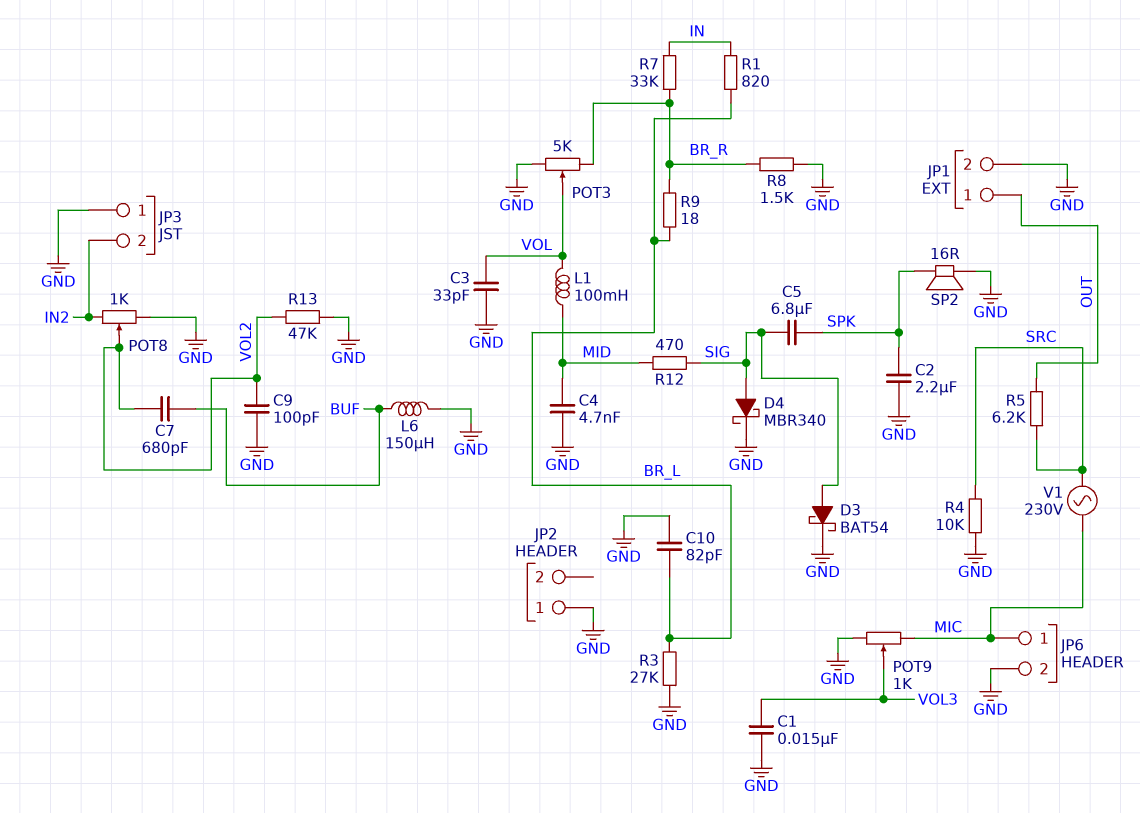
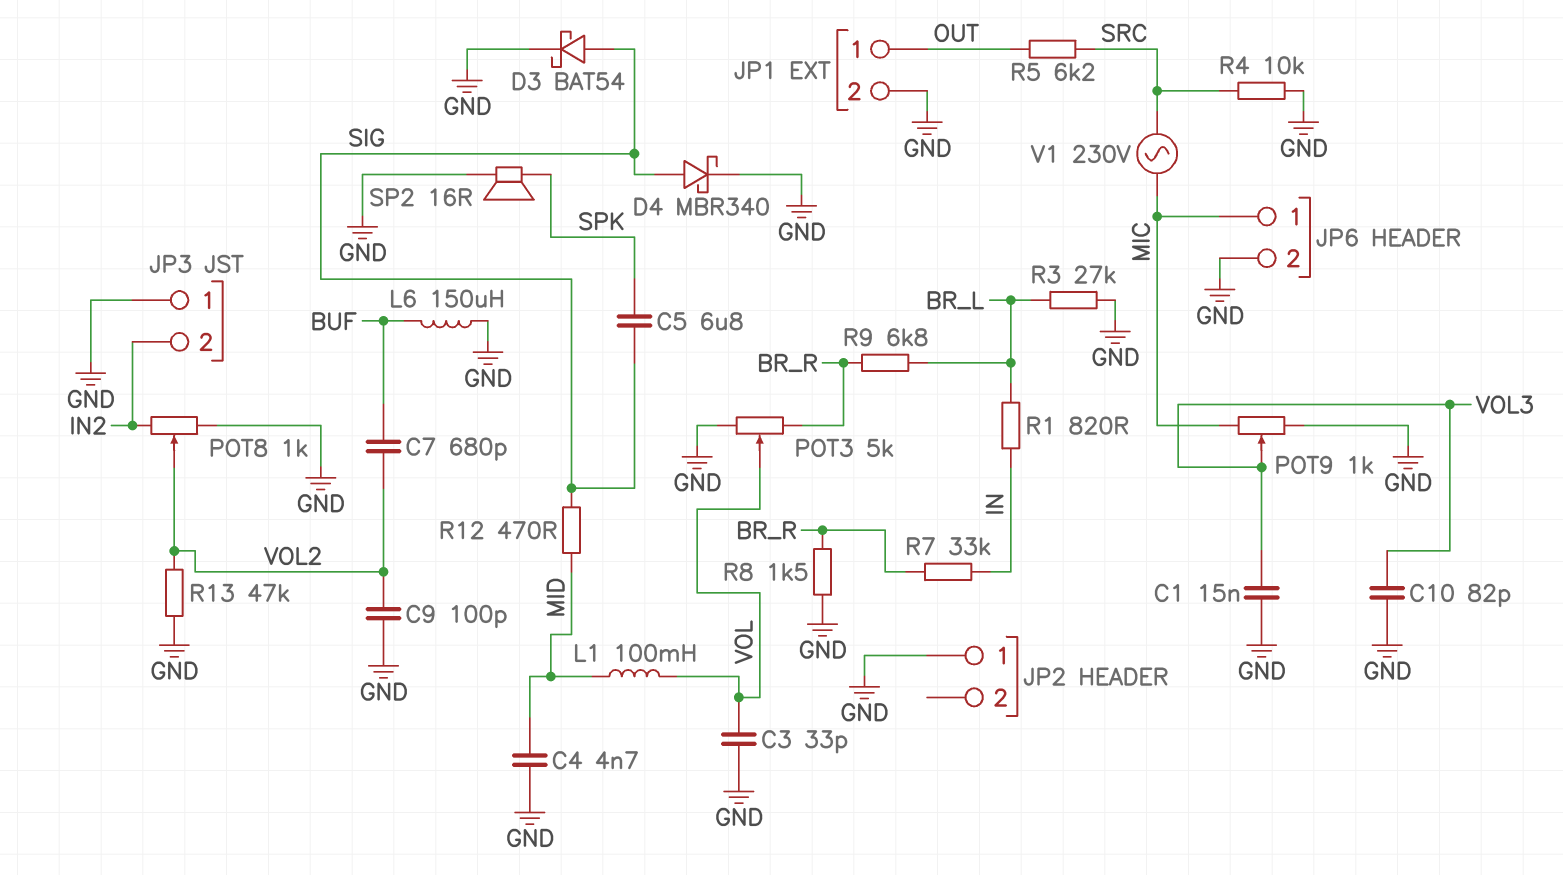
C2: 2.2uF (GND, SPK) -> none
C10: 82pF (BR_L, GND) -> 82pF (GND, VOL3)
R9: 18 (BR_L, BR_R) -> 6.8k (BR_L, BR_R)

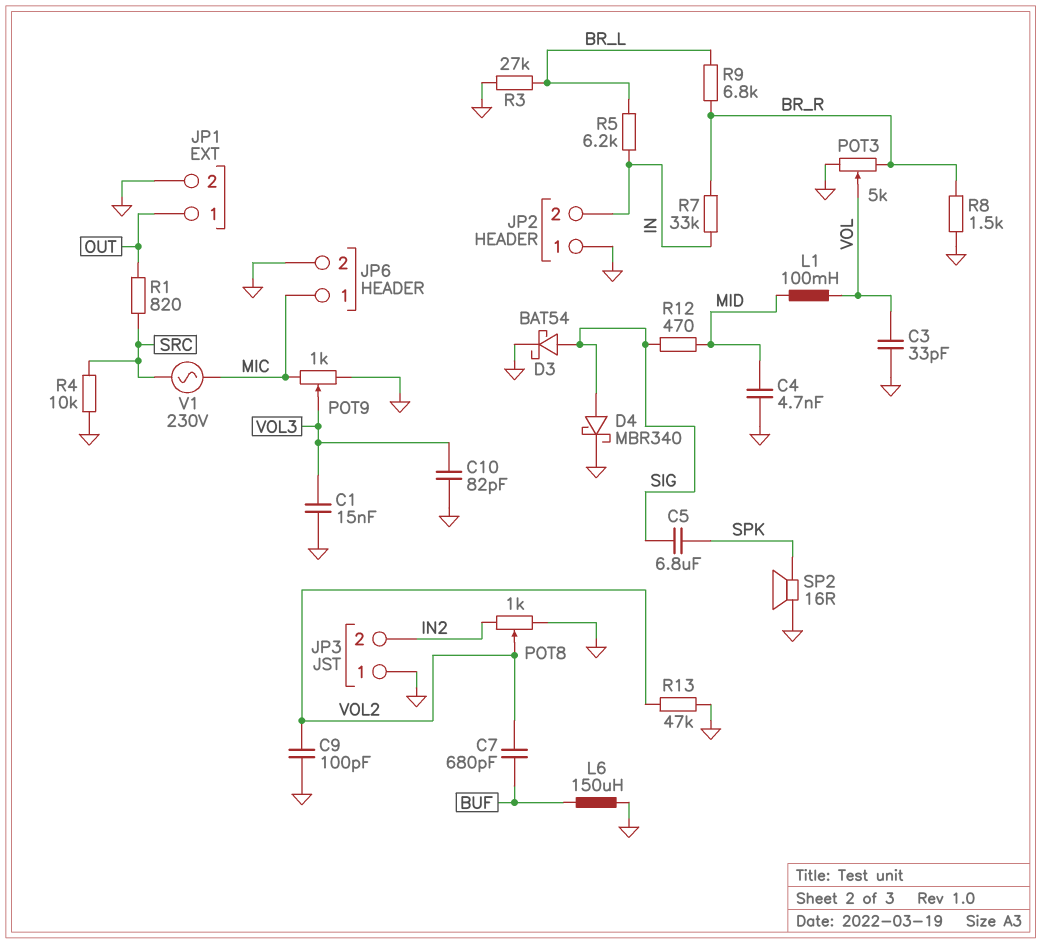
JP2 pin 2: none -> IN
R1: 820 (BR_L, IN) -> 820 (OUT, SRC)
R5: 6.2k (OUT, SRC) -> 6.2k (BR_L, IN)

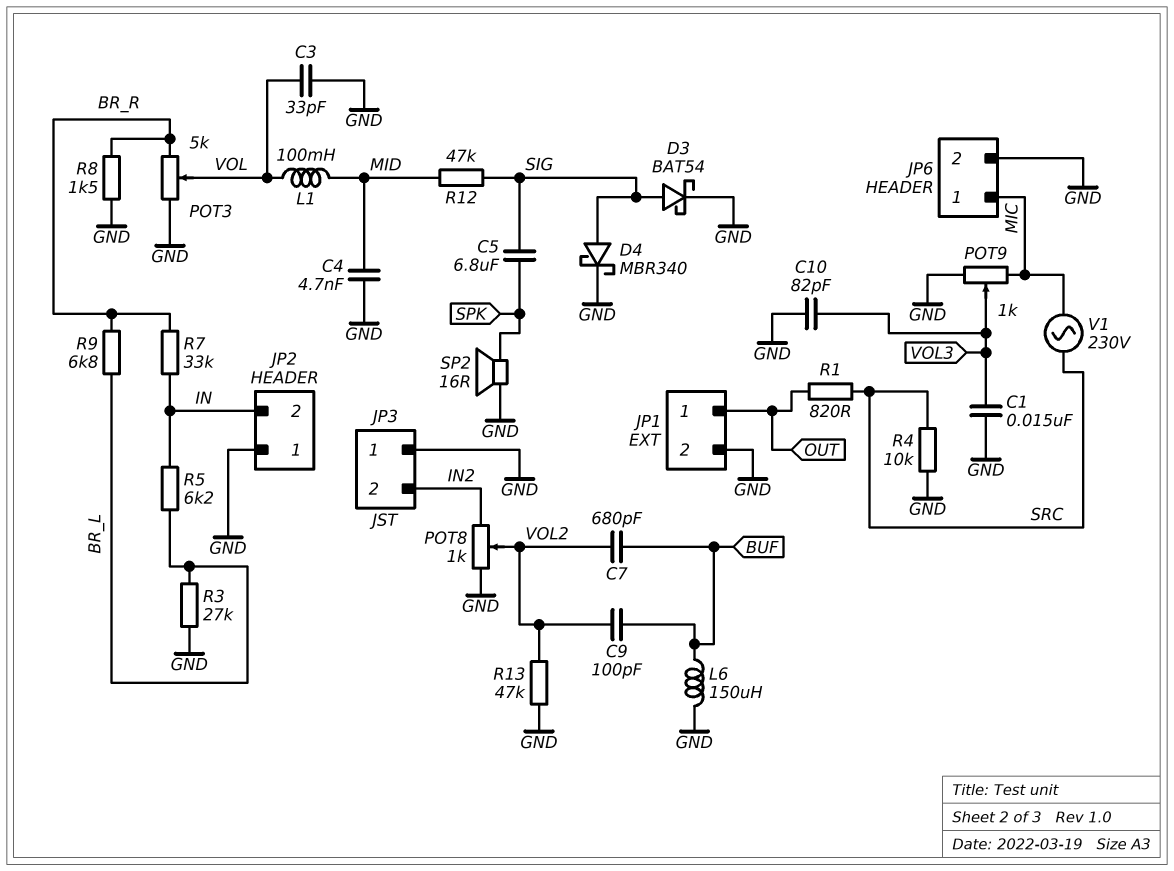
C9: 100pF (GND, VOL2) -> 100pF (BUF, VOL2)
R12: 470 (MID, SIG) -> 47k (MID, SIG)

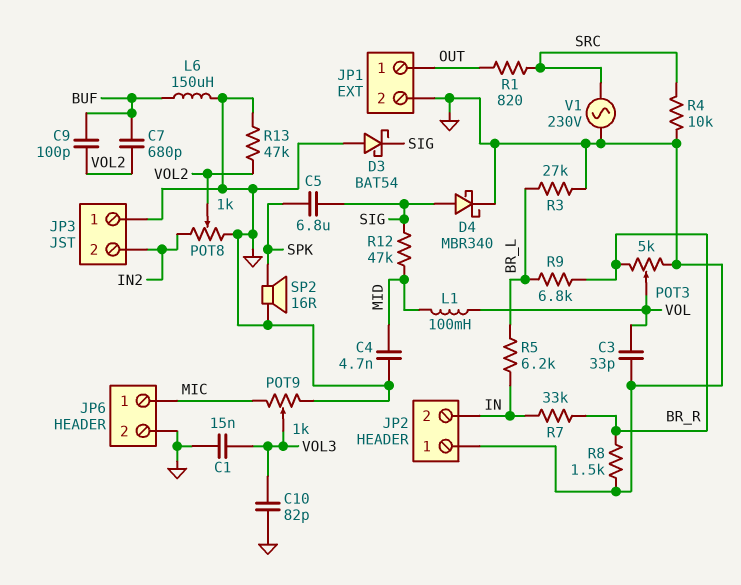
D3: schottky BAT54 (A SIG, K GND) -> schottky BAT54 (A GND, K SIG)
V1: AC 230V (MIC, SRC) -> AC 230V (GND, SRC)

